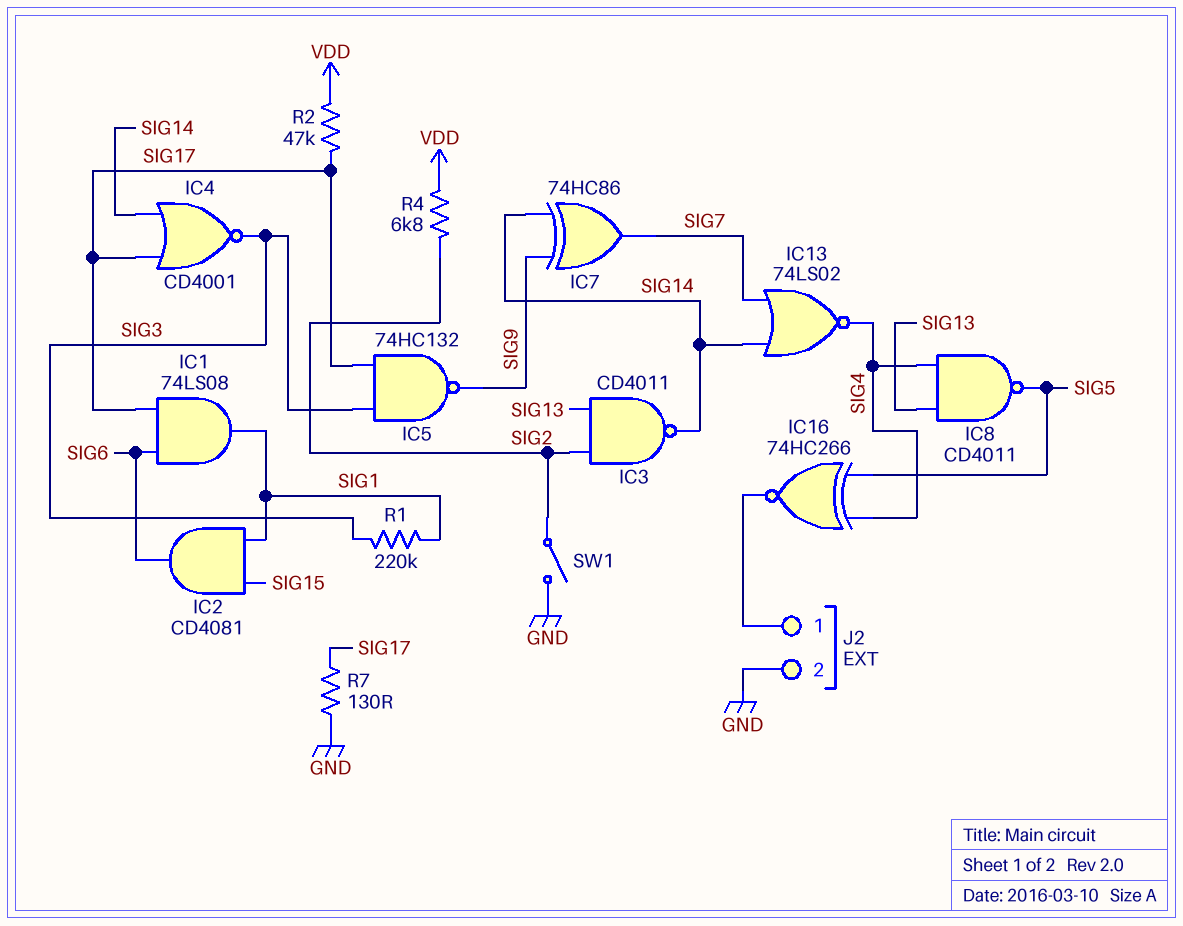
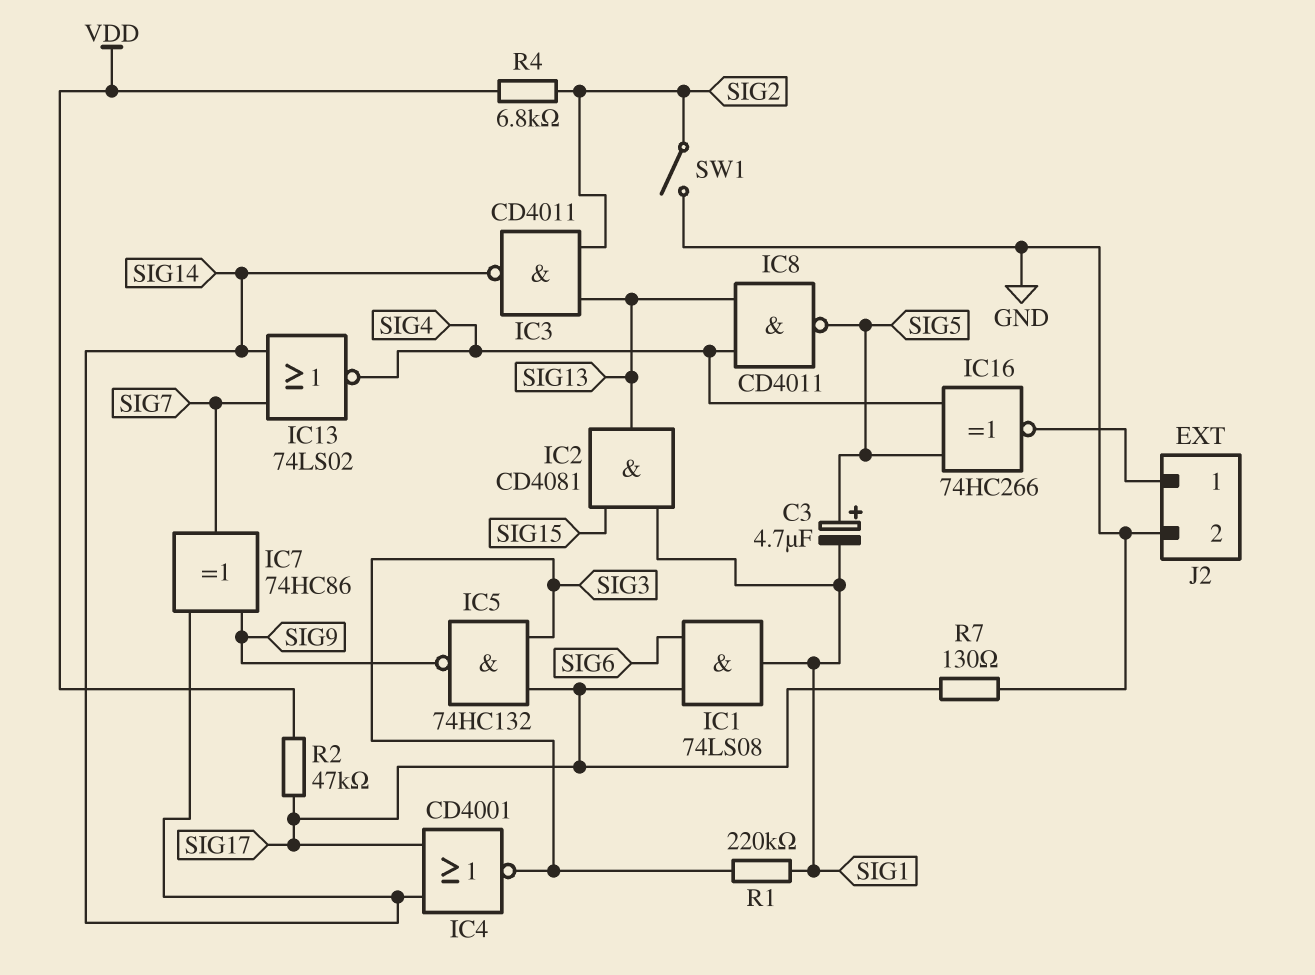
C3: none -> 4.7uF (plus SIG5, minus SIG1)
IC2: AND CD4081 (in SIG1, in SIG15, out SIG6) -> AND CD4081 (in SIG1, in SIG15, out SIG13)

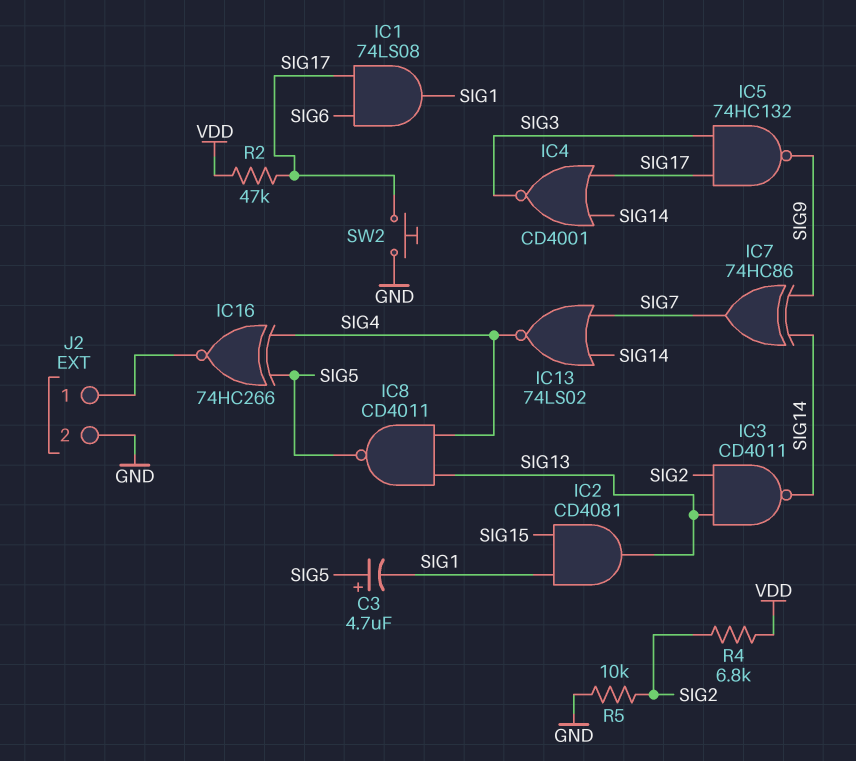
R1: 220k (SIG1, SIG3) -> none
R5: none -> 10k (GND, SIG2)
R7: 130 (GND, SIG17) -> none
SW1: switch (GND, SIG2) -> none
SW2: none -> button (GND, SIG17)

